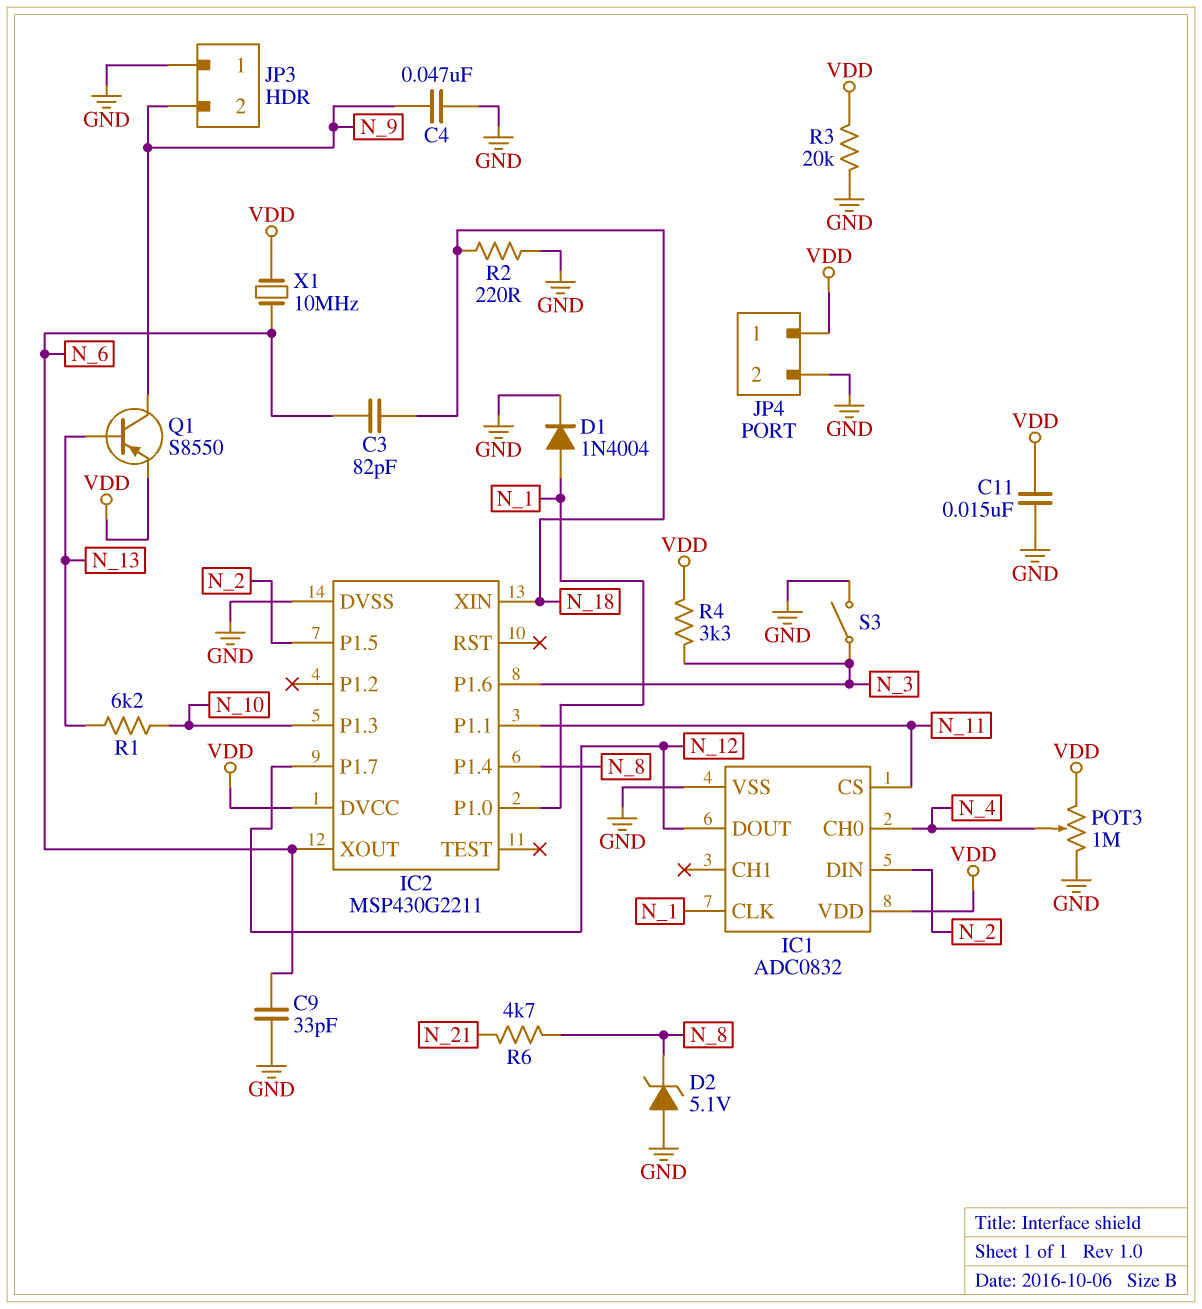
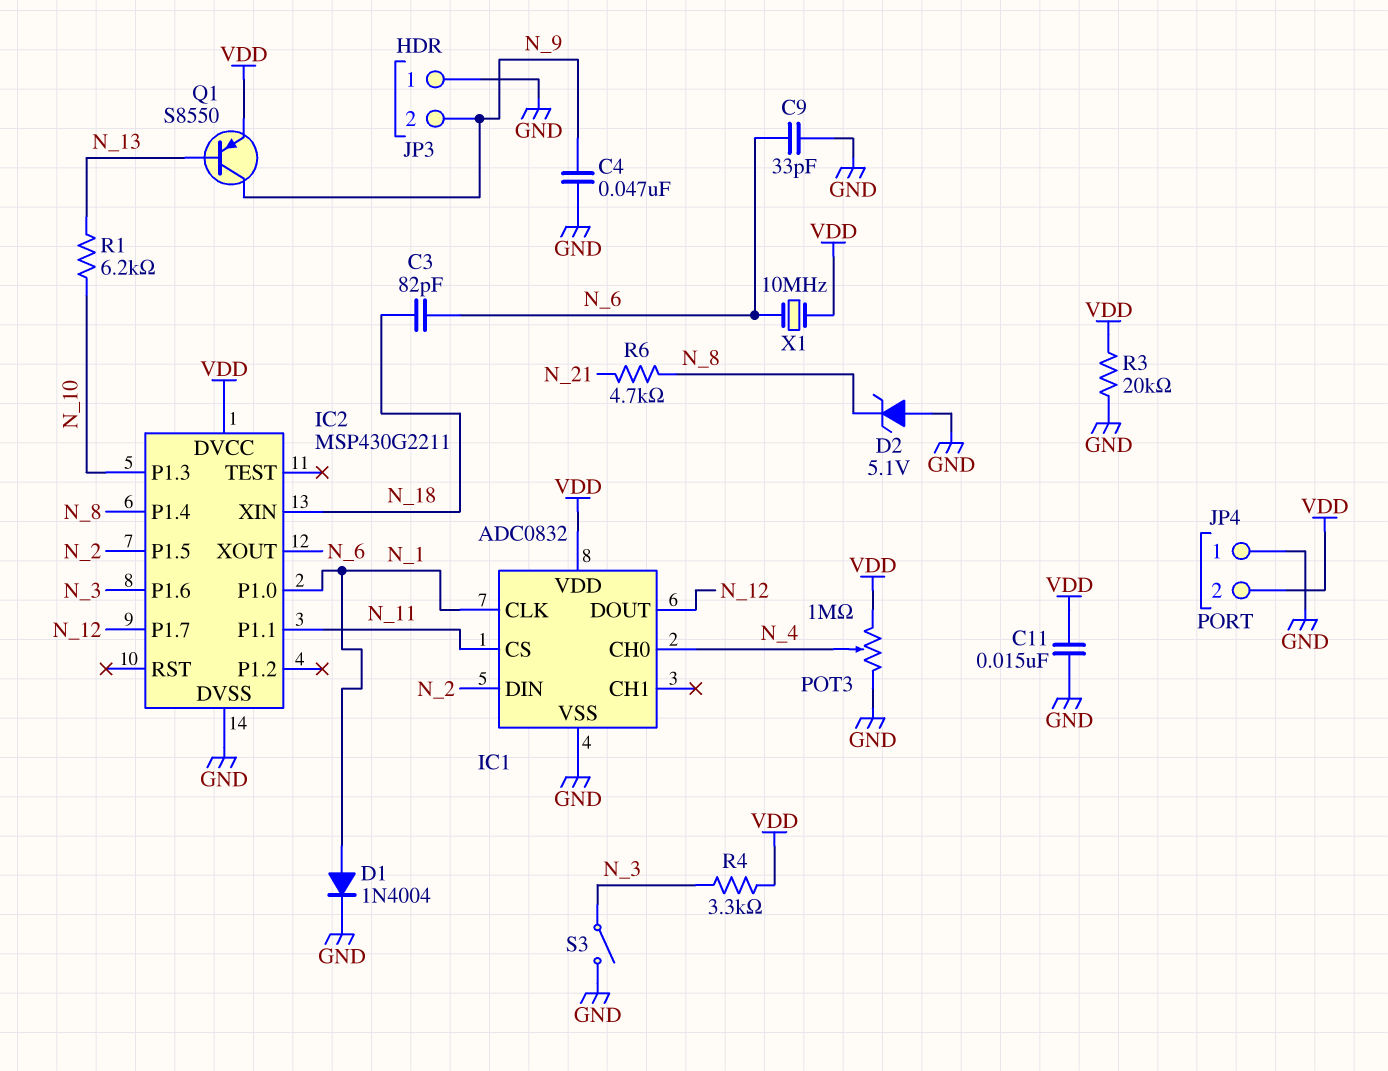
JP4 pin 1: VDD -> GND
JP4 pin 2: GND -> VDD
R2: 220 (GND, N_18) -> none

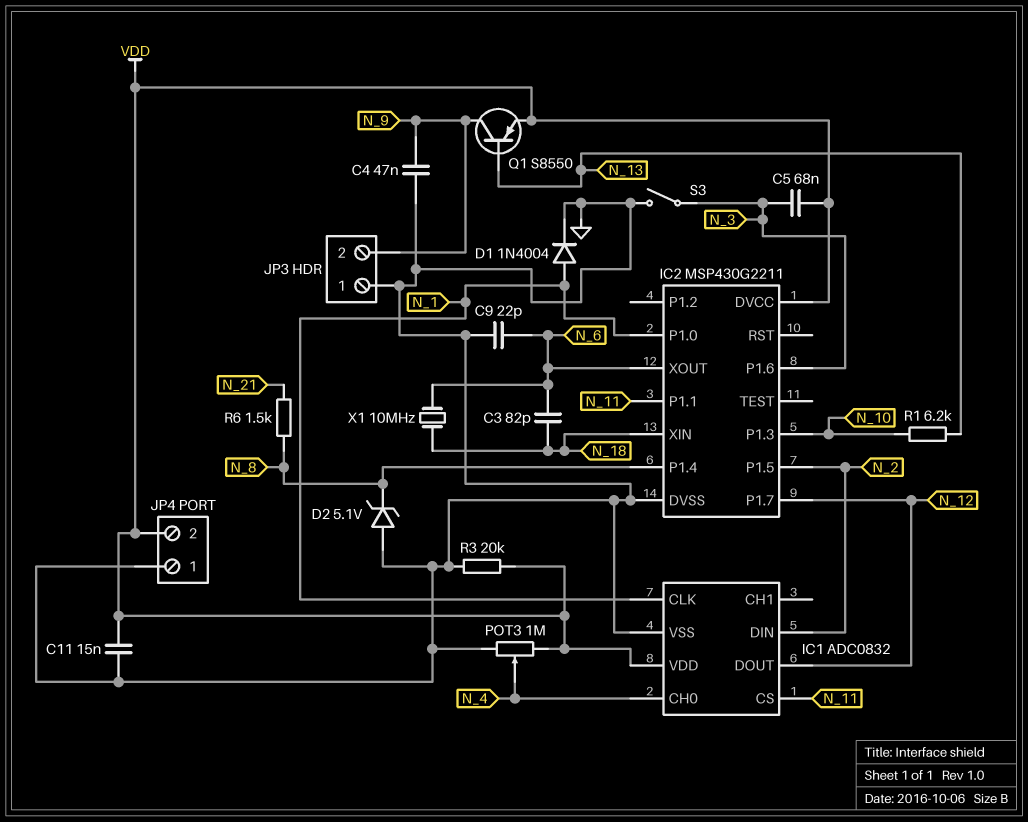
C5: none -> 68nF (N_3, VDD)
C9: 33pF (GND, N_6) -> 22pF (GND, N_6)
R4: 3.3k (N_3, VDD) -> none
R6: 4.7k (N_8, N_21) -> 1.5k (N_8, N_21)
X1: 10MHz (N_6, VDD) -> 10MHz (N_6, N_18)

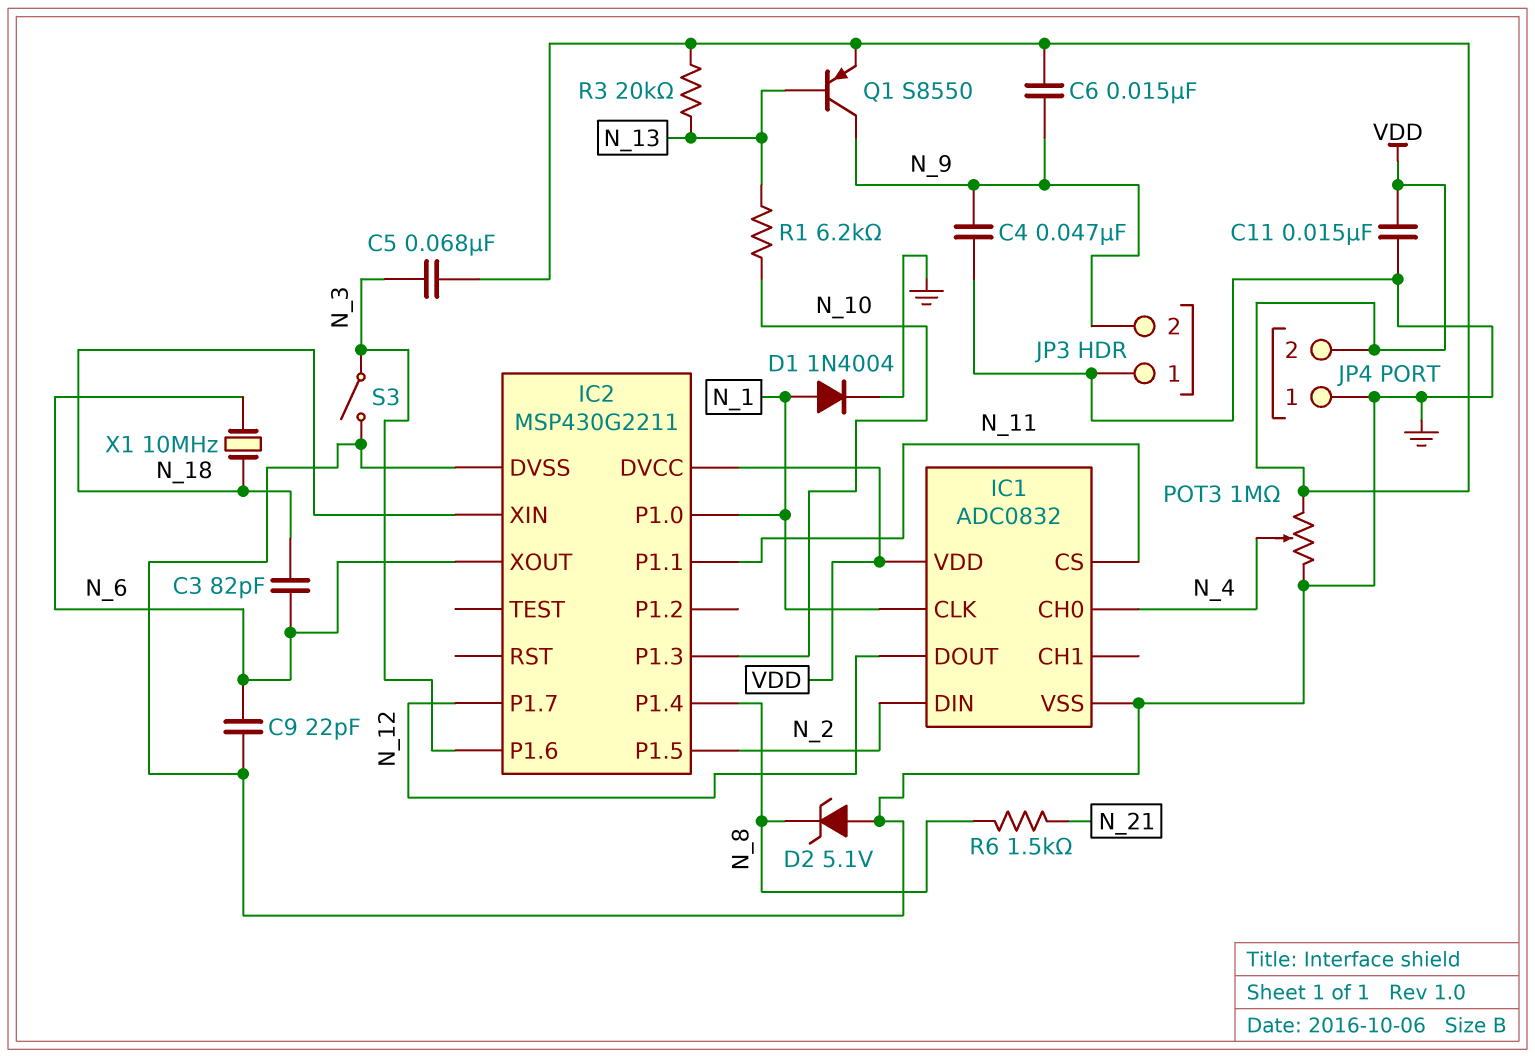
C6: none -> 15nF (N_9, VDD)
R3: 20k (GND, VDD) -> 20k (N_13, VDD)

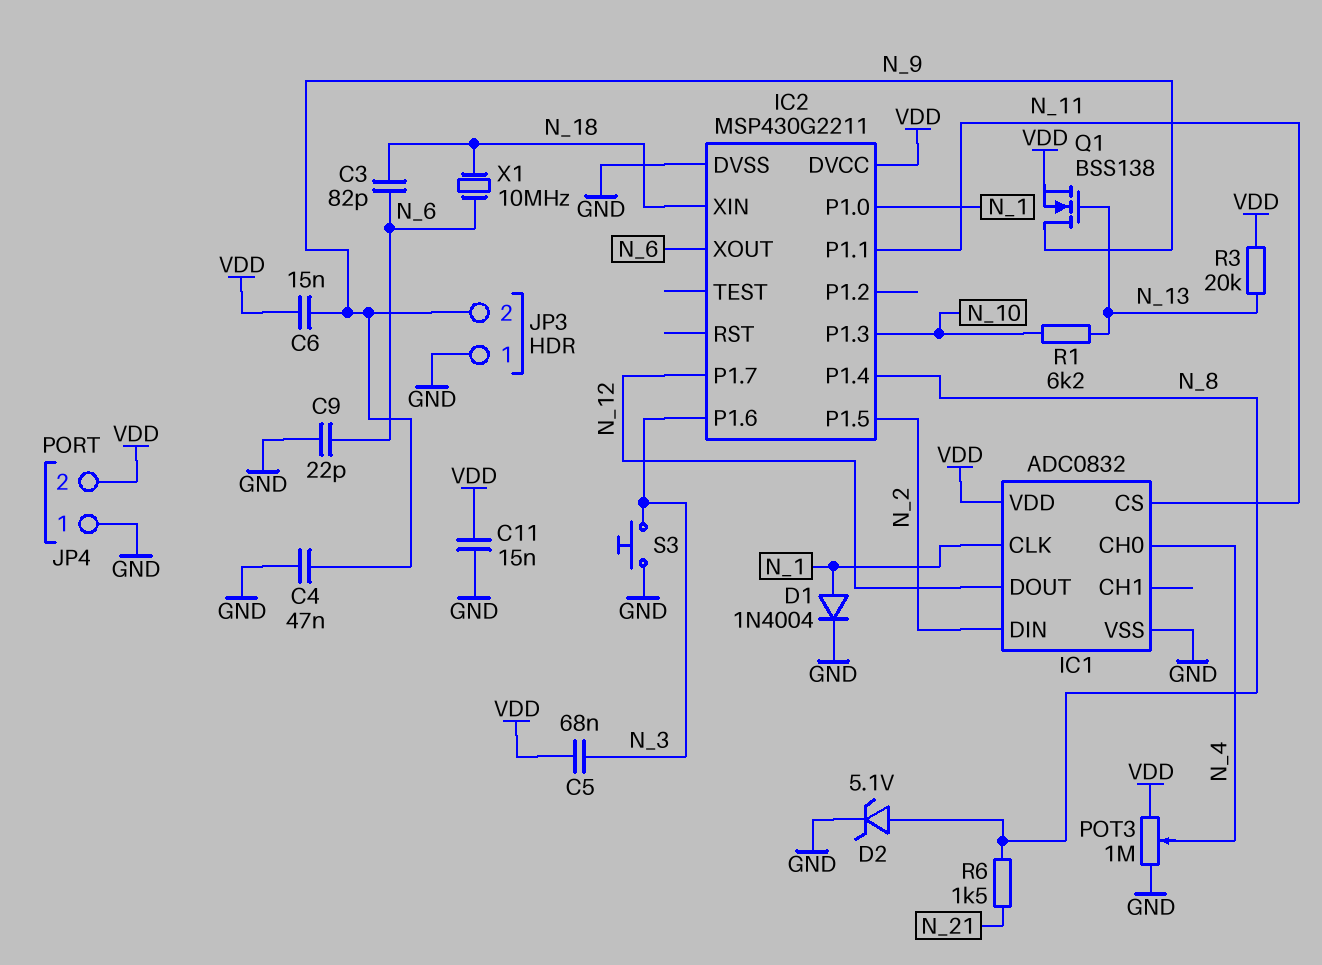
D2: zener 5.1V (A GND, K N_8) -> zener 5.1V (A N_8, K GND)
Q1: PNP S8550 (B N_13, C N_9, E VDD) -> NMOS BSS138 (G N_13, D N_9, S VDD)
S3: switch (GND, N_3) -> button (GND, N_3)

